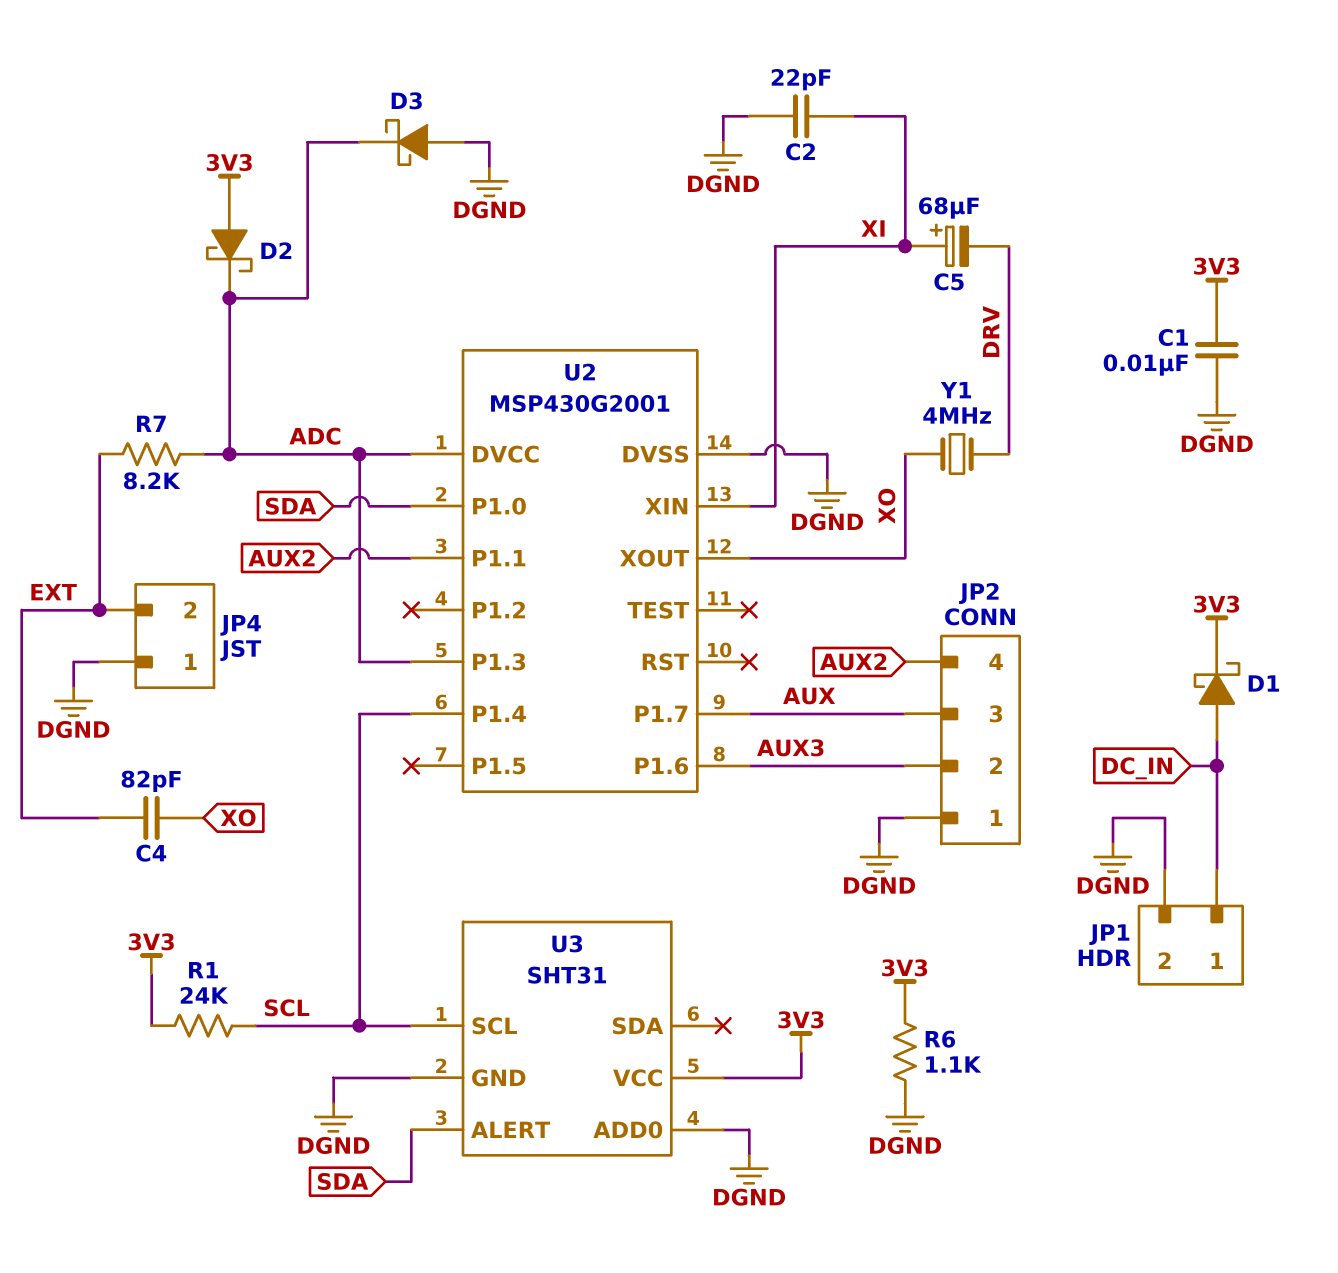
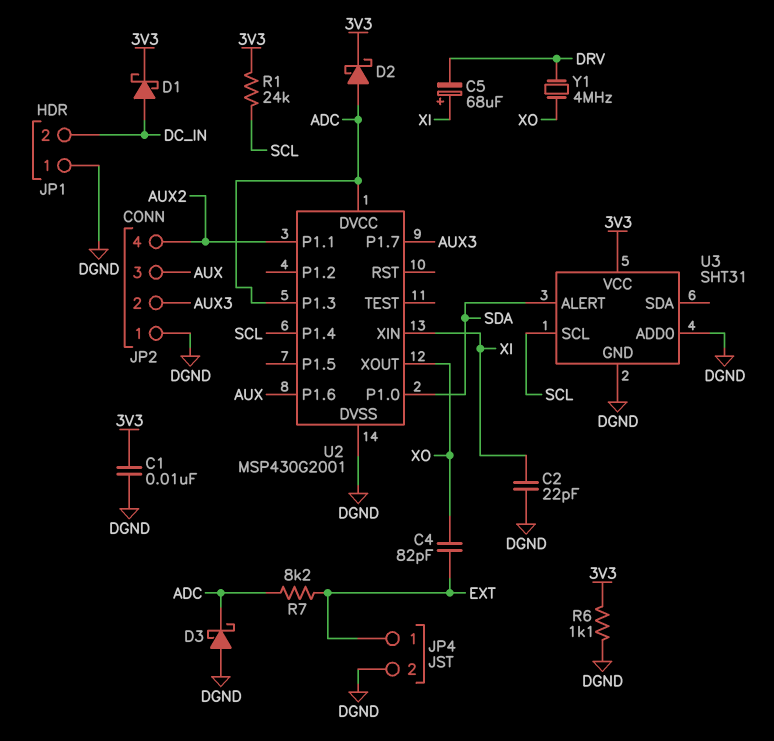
D2: schottky (A 3V3, K ADC) -> schottky (A ADC, K 3V3)
JP1 pin 1: DC_IN -> DGND
JP1 pin 2: DGND -> DC_IN
JP4 pin 1: DGND -> EXT
JP4 pin 2: EXT -> DGND
U2 pin P1.6: AUX3 -> AUX
U2 pin P1.7: AUX -> AUX3

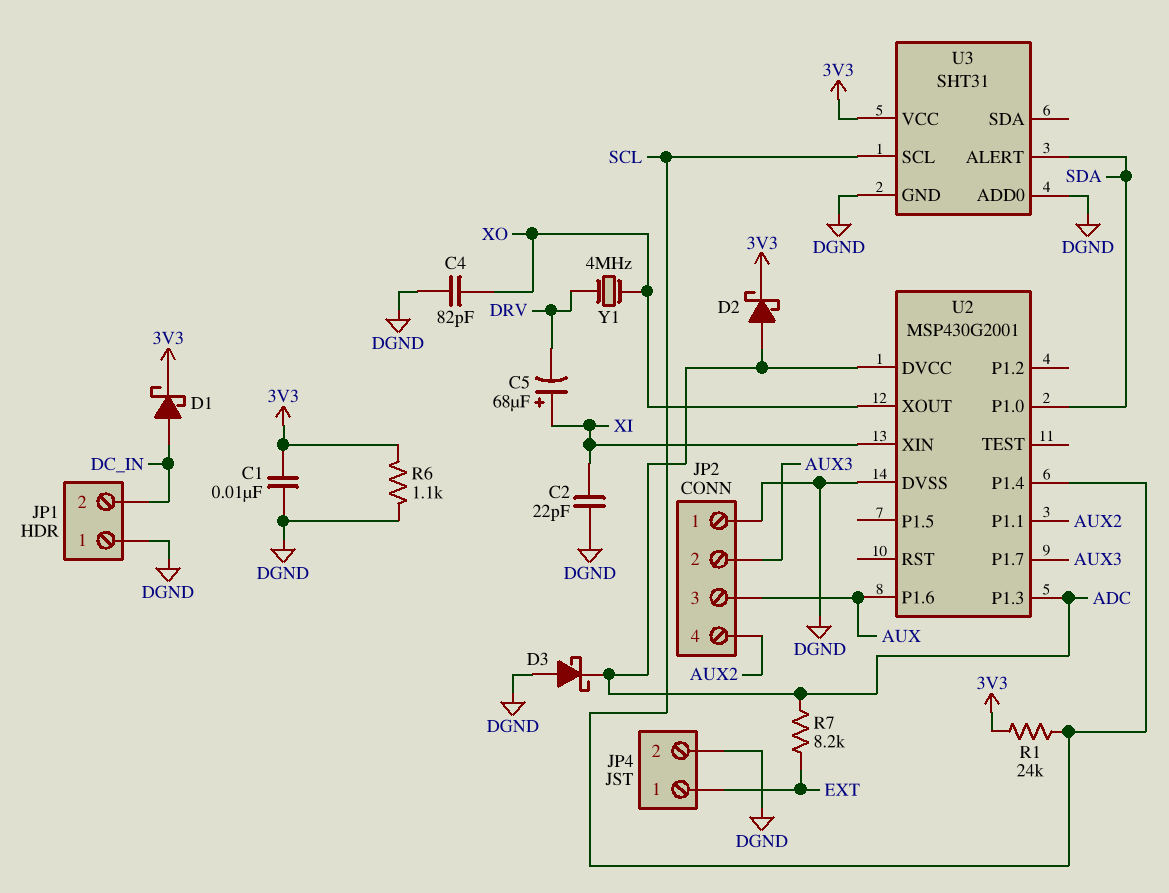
C4: 82pF (EXT, XO) -> 82pF (DGND, XO)

